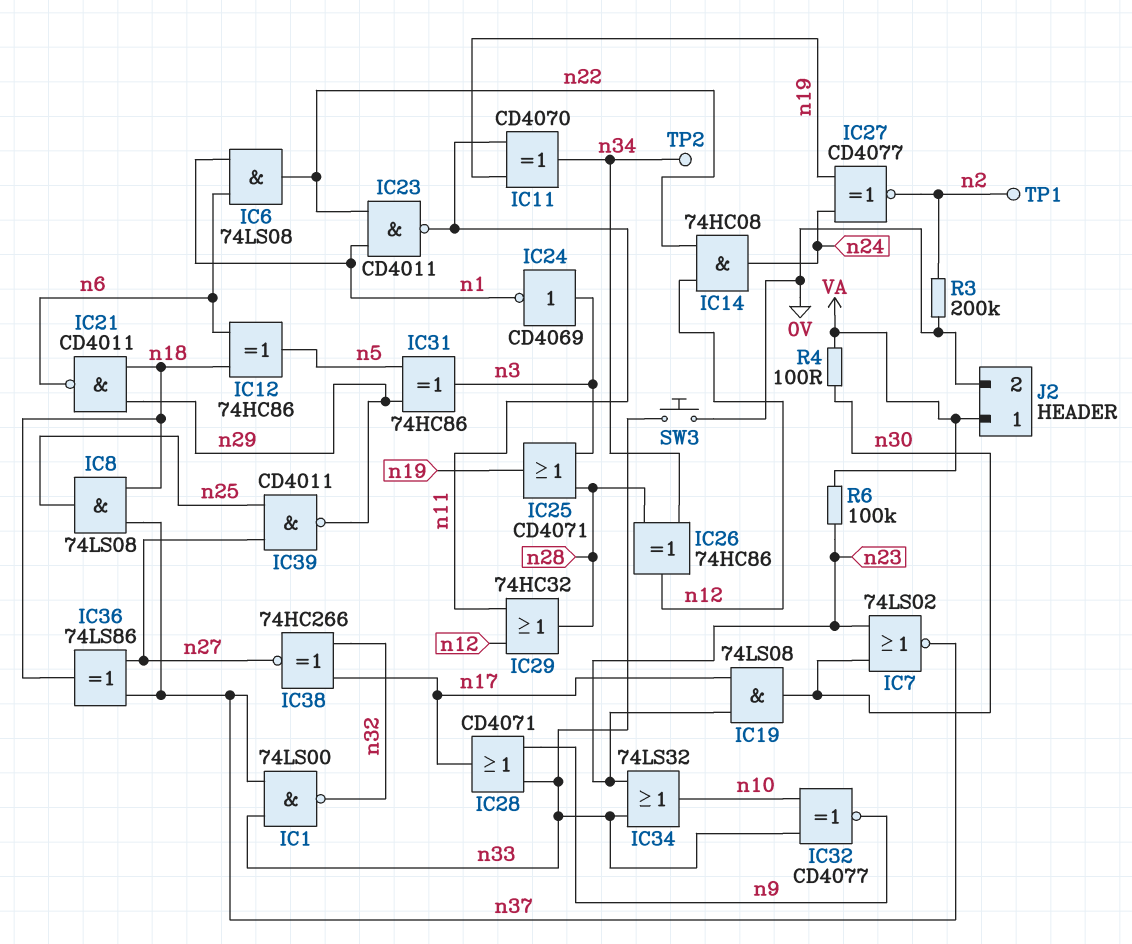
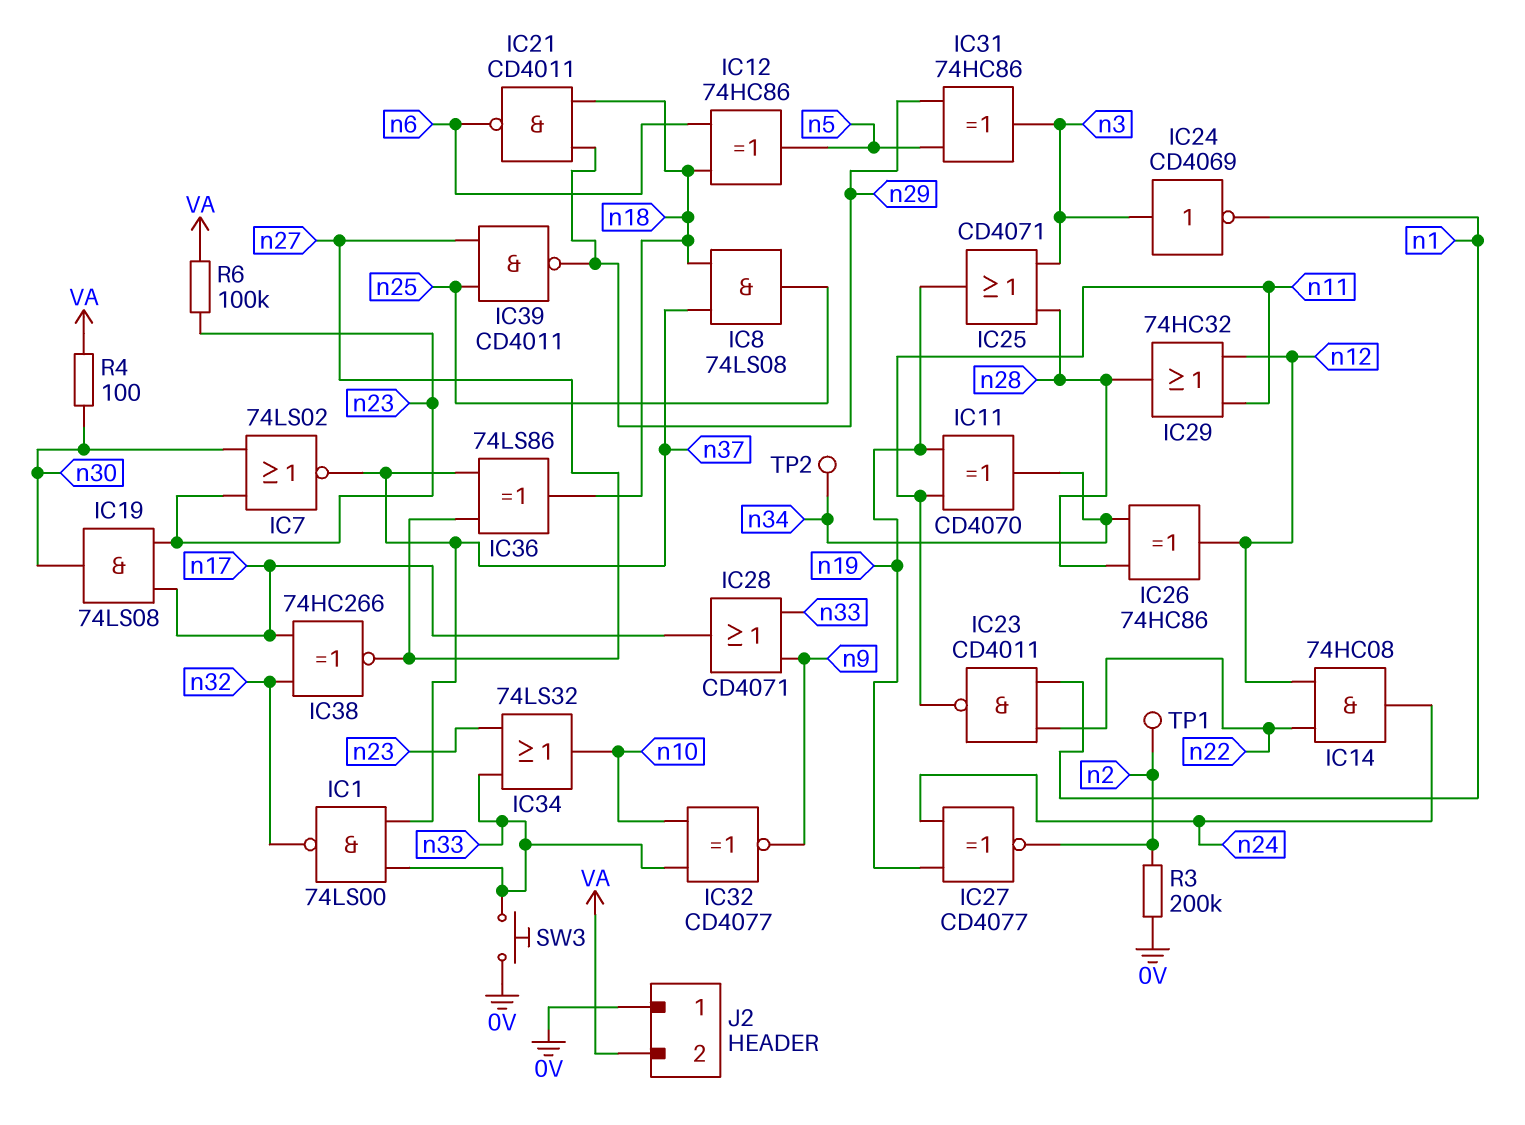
IC6: AND 74LS08 (in n1, in n6, out n22) -> none
J2 pin 1: VA -> 0V
J2 pin 2: 0V -> VA

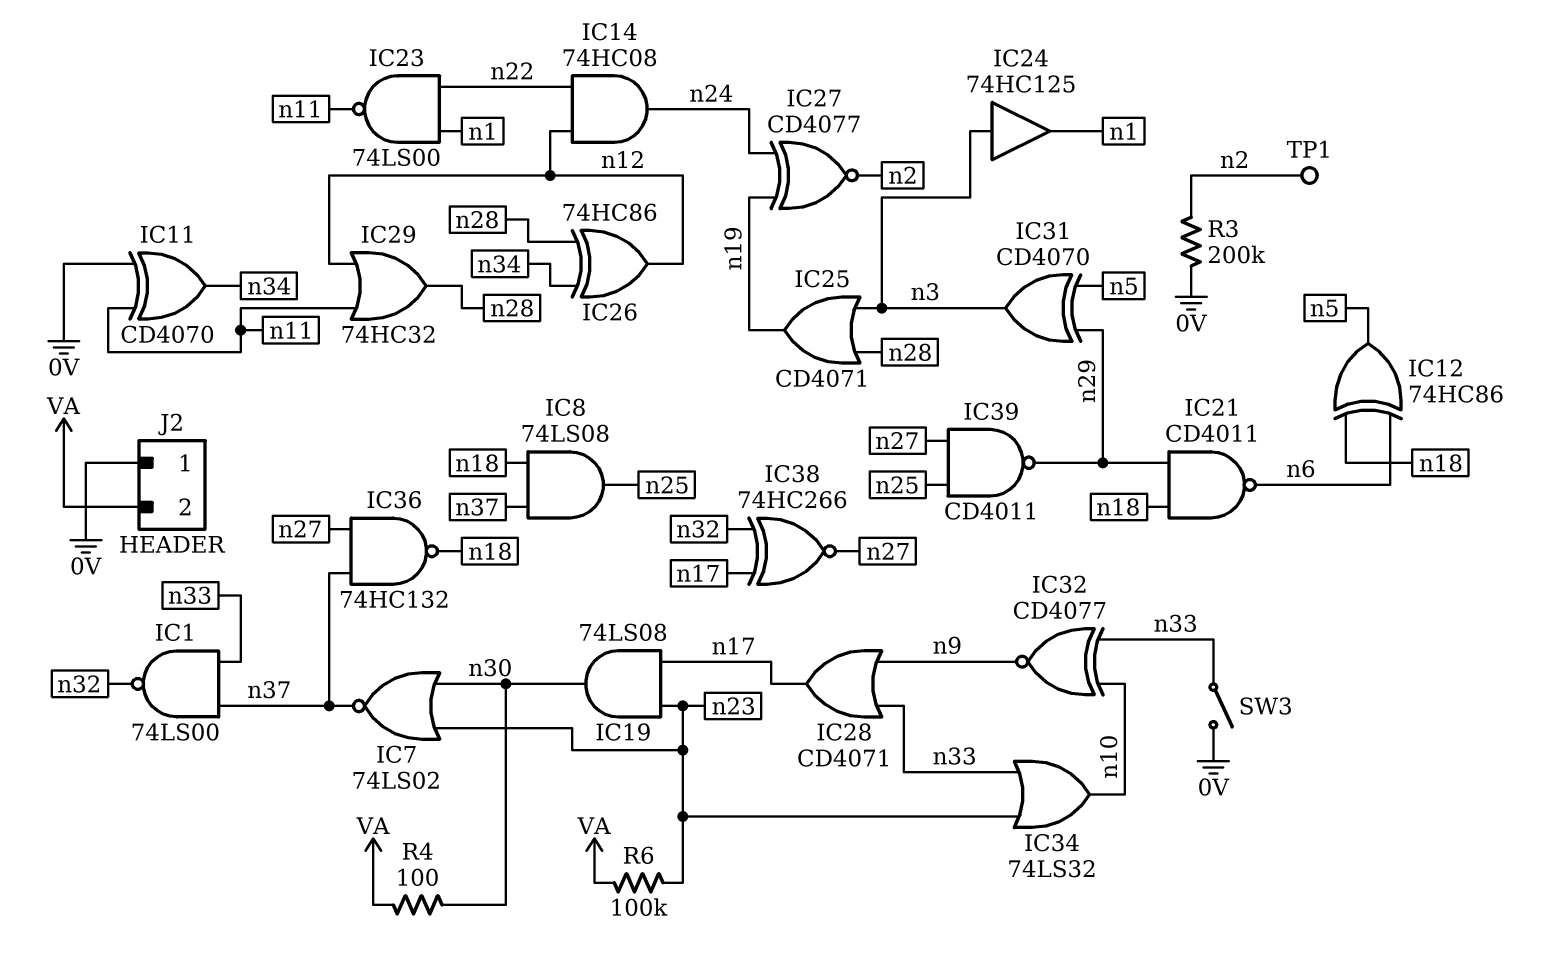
IC11: XOR CD4070 (in n11, in n19, out n34) -> XOR CD4070 (in 0V, in n11, out n34)
IC23: NAND CD4011 (in n1, in n22, out n11) -> NAND 74LS00 (in n1, in n22, out n11)
IC24: NOT CD4069 (in n3, out n1) -> buffer 74HC125 (in n3, out n1)
IC31: XOR 74HC86 (in n5, in n29, out n3) -> XOR CD4070 (in n5, in n29, out n3)
IC36: XOR 74LS86 (in n27, in n37, out n18) -> NAND 74HC132 (in n27, in n37, out n18)
SW3: button (0V, n33) -> switch (0V, n33)
TP2: test point (n34) -> none

